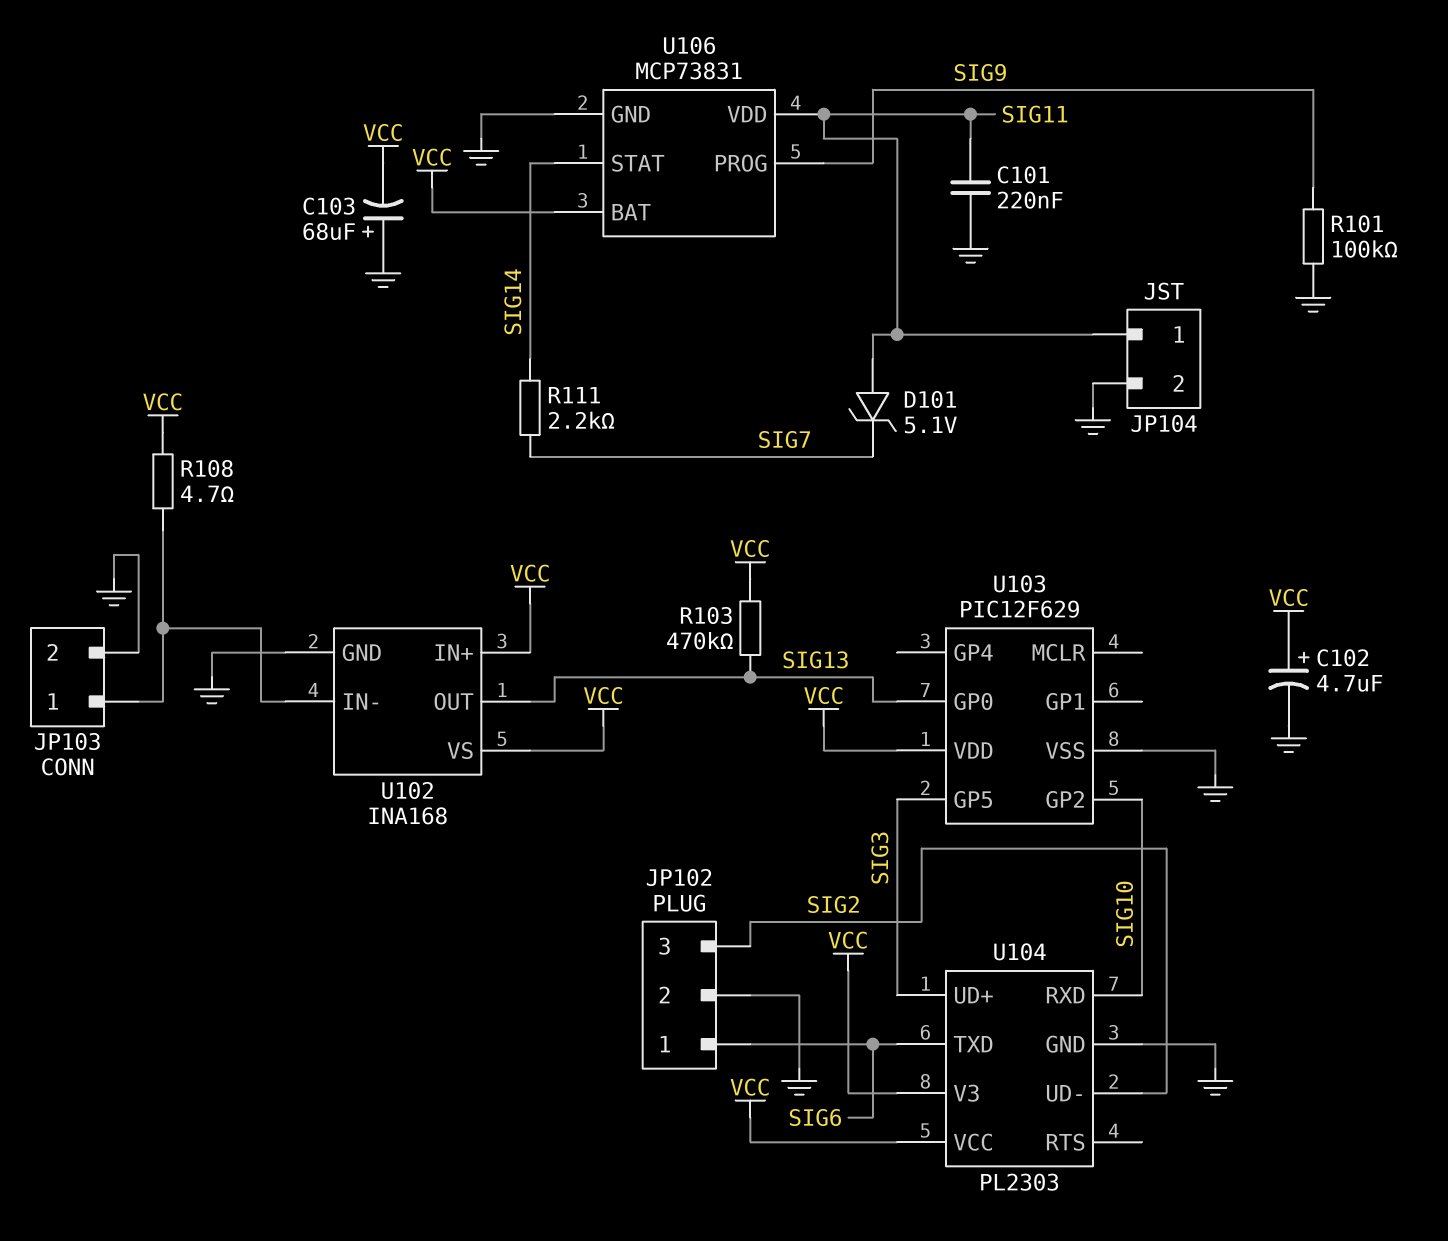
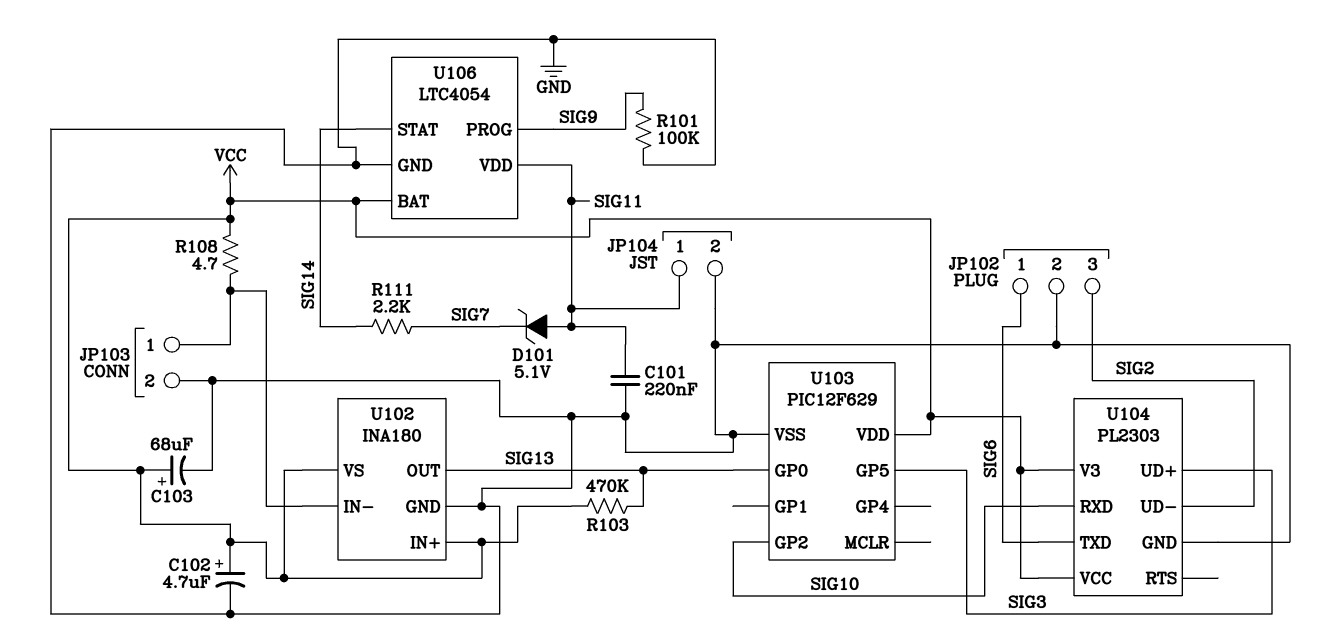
C103: 68uF (plus GND, minus VCC) -> 68uF (plus VCC, minus GND)
U102: INA168 -> INA180
U106: MCP73831 -> LTC4054

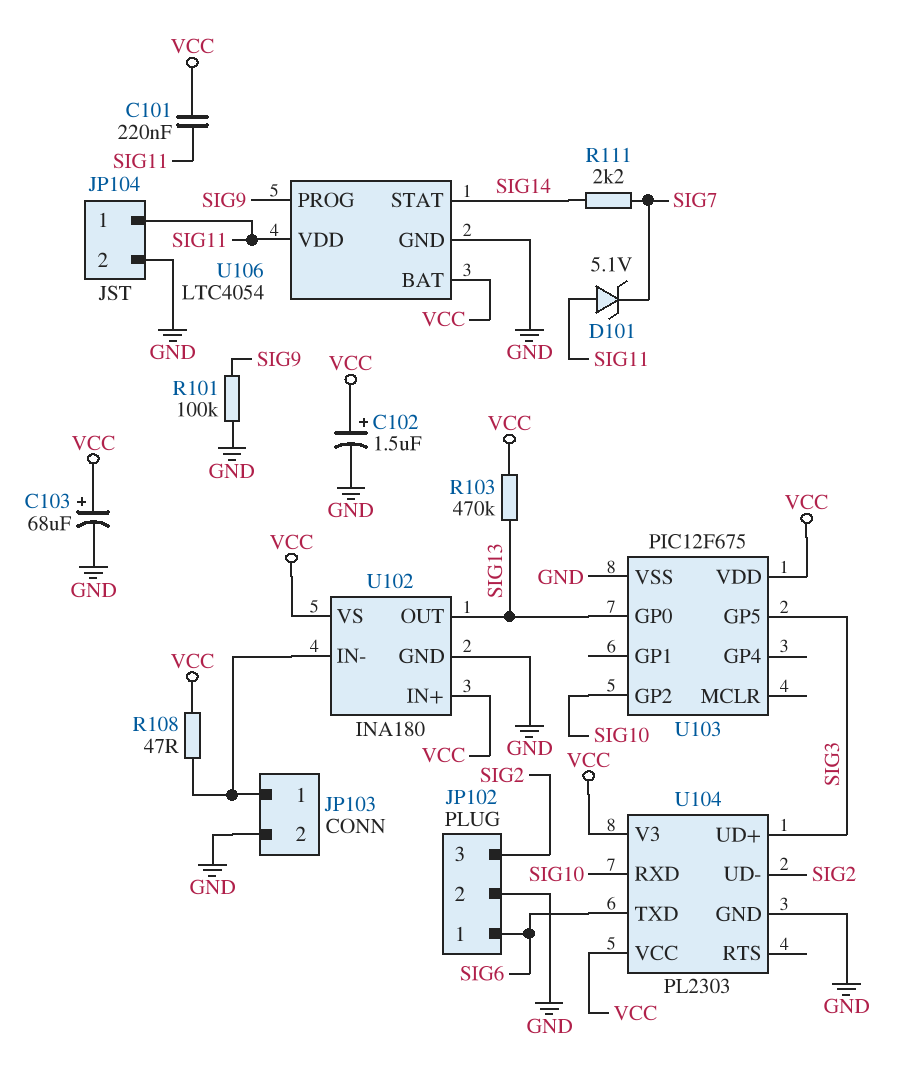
C101: 220nF (GND, SIG11) -> 220nF (SIG11, VCC)
C102: 4.7uF (plus VCC, minus GND) -> 1.5uF (plus VCC, minus GND)
R108: 4.7 (JP103/1, VCC) -> 47 (JP103/1, VCC)
U103: PIC12F629 -> PIC12F675

